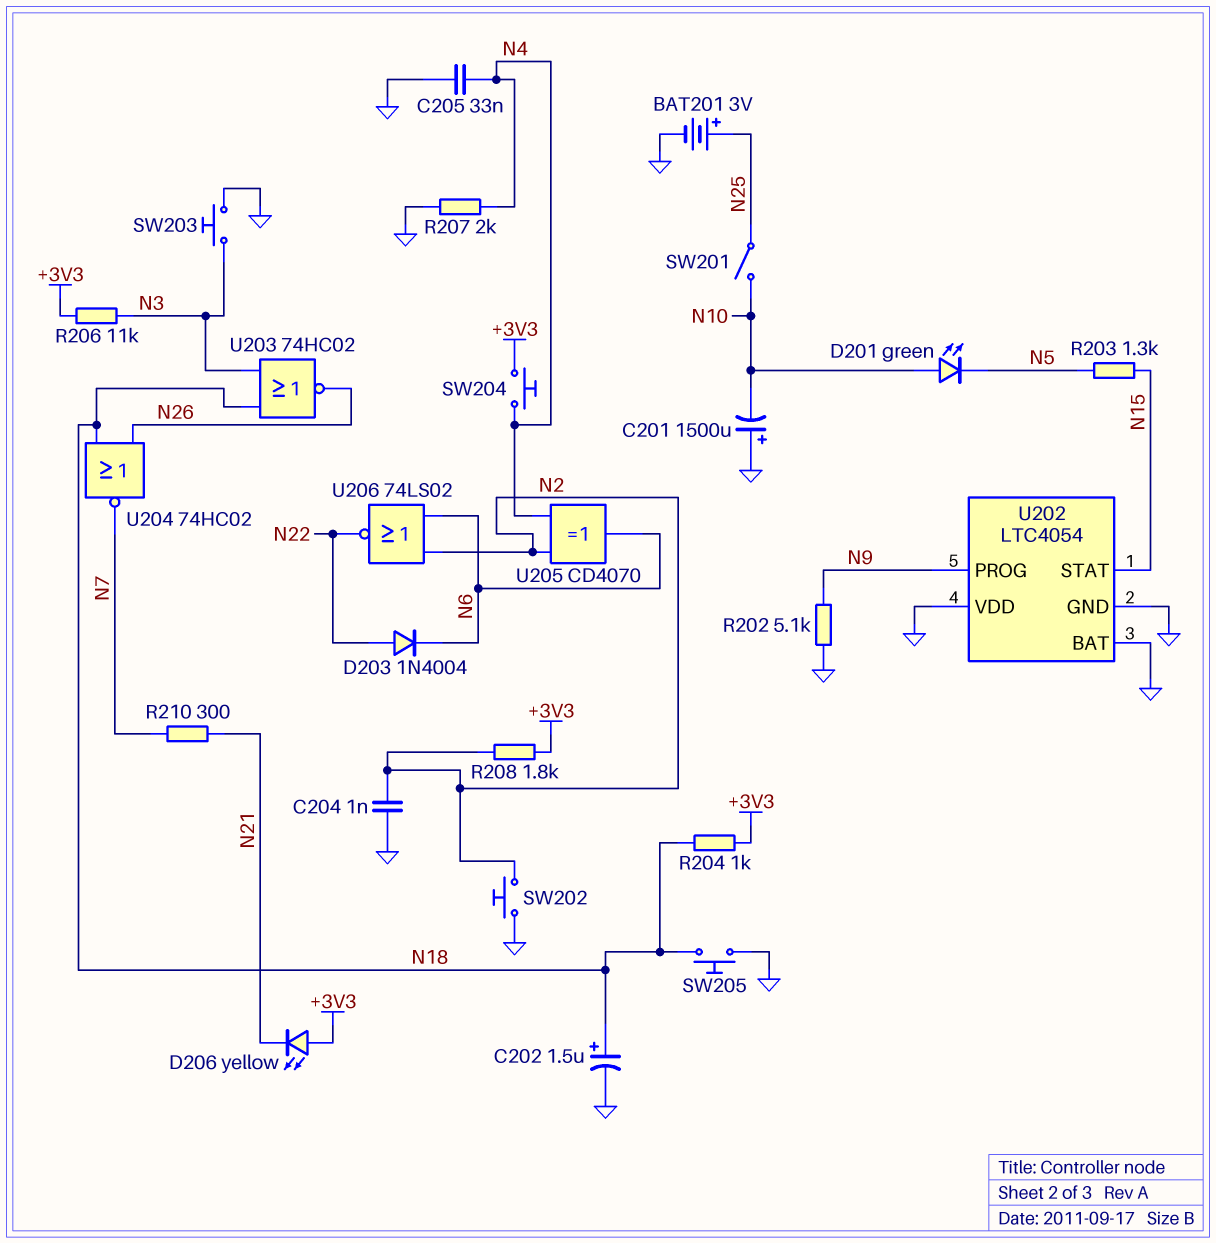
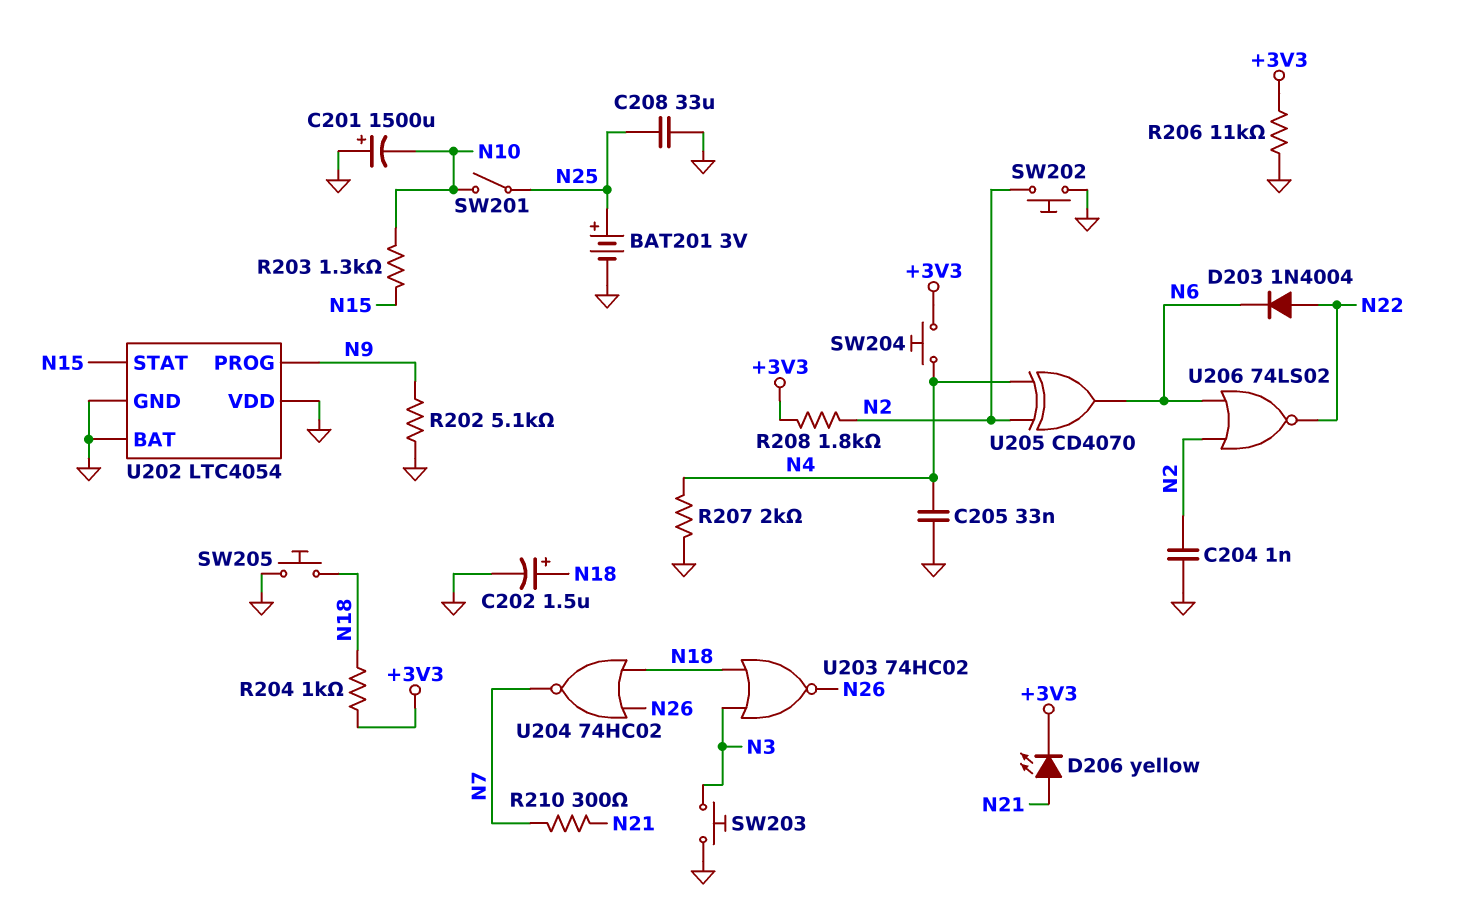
C208: none -> 33uF (GND, N25)
D201: LED green (A N10, K N5) -> none
D206: LED yellow (A +3V3, K N21) -> LED yellow (A N21, K +3V3)
R203: 1.3k (N5, N15) -> 1.3k (N10, N15)
R206: 11k (+3V3, N3) -> 11k (+3V3, GND)

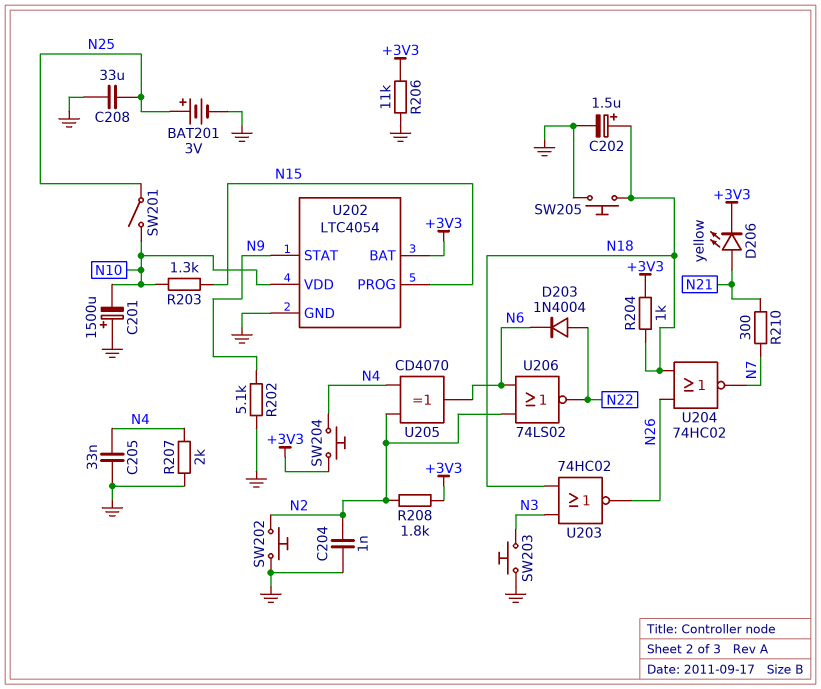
U202 pin BAT: GND -> +3V3
U202 pin PROG: N9 -> N15
U202 pin STAT: N15 -> N9
U202 pin VDD: GND -> N10

